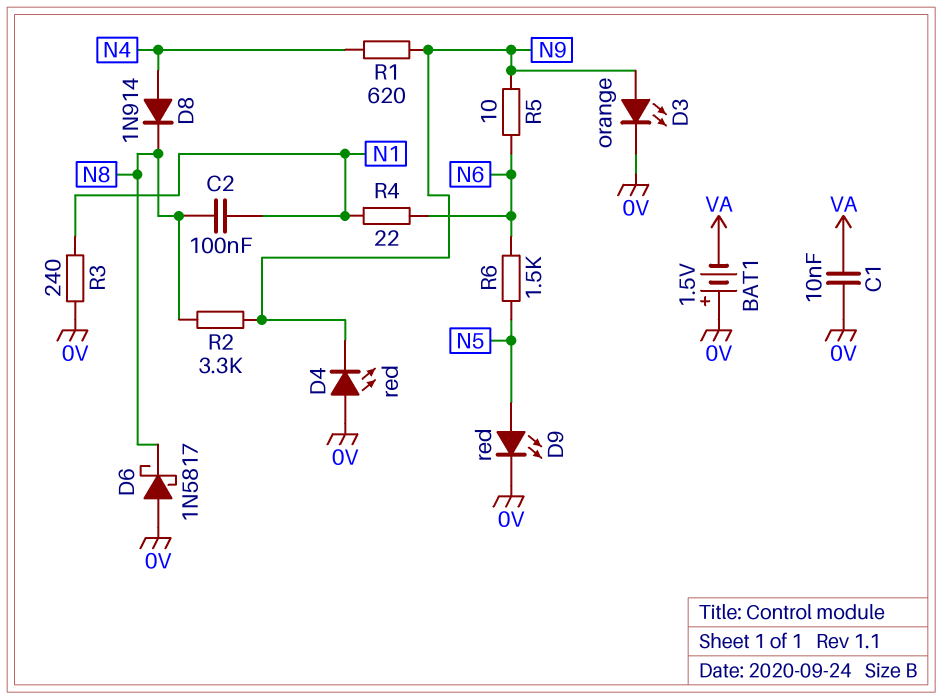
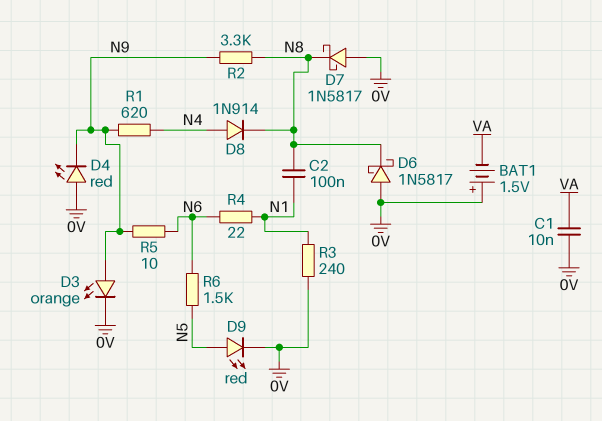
D7: none -> schottky 1N5817 (A 0V, K N8)

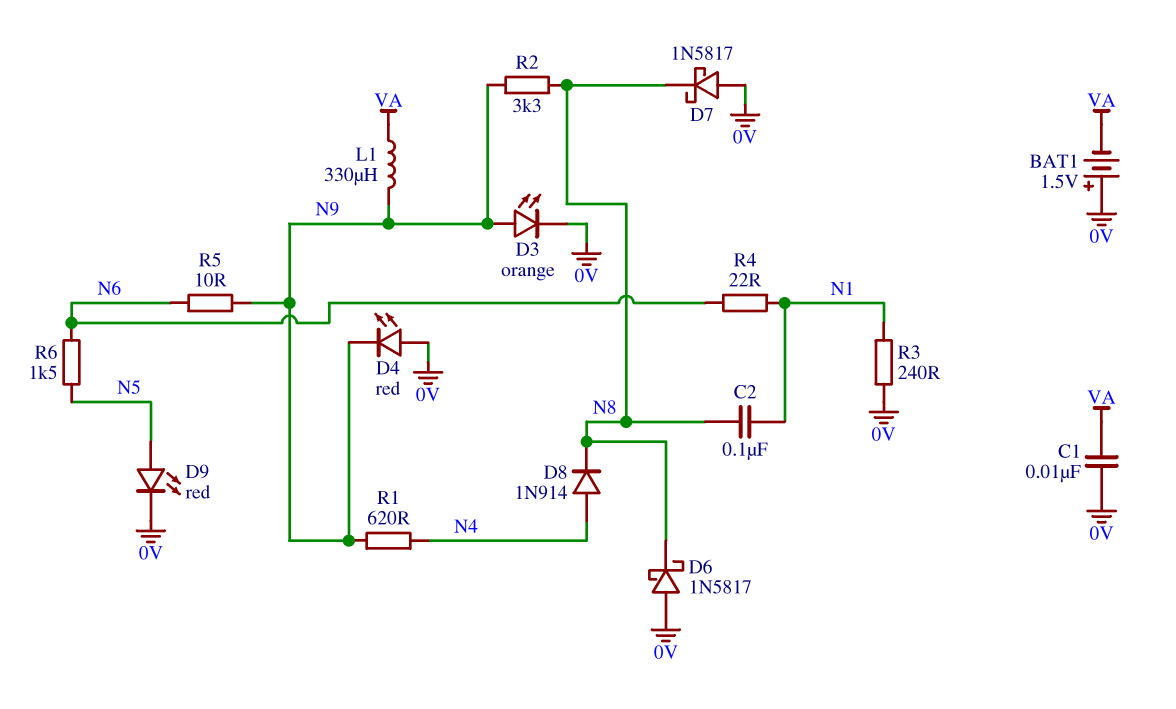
L1: none -> 330uH (N9, VA)

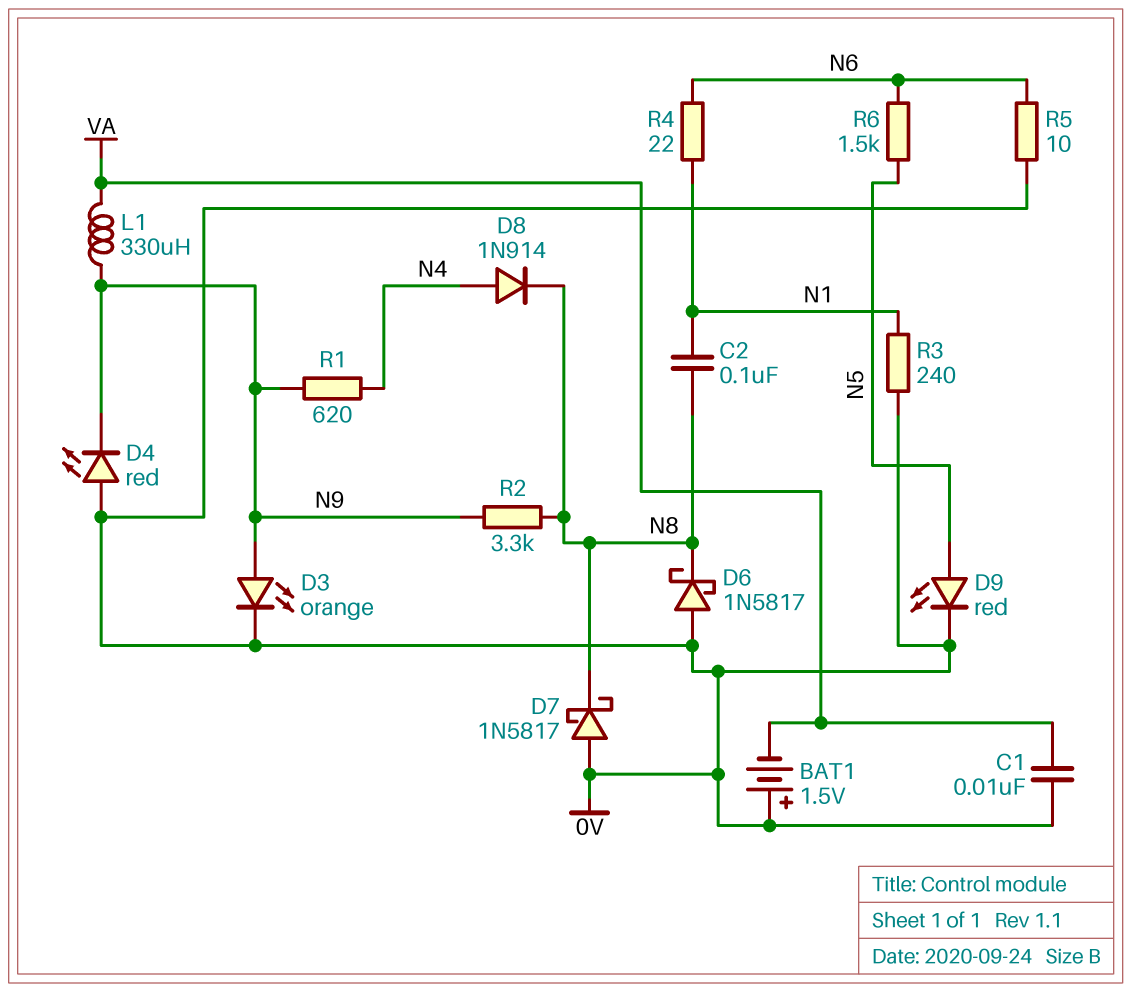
R5: 10 (N6, N9) -> 10 (0V, N6)

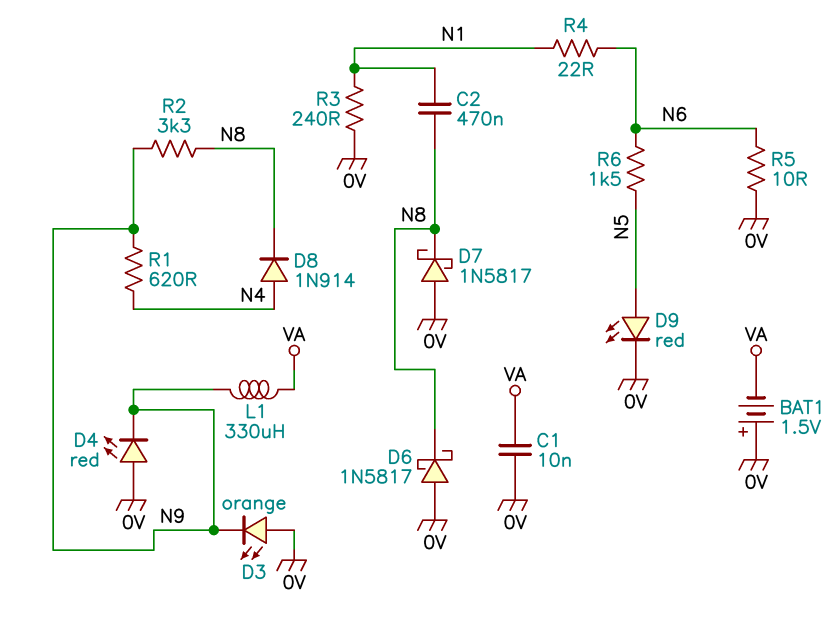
C2: 100nF (N1, N8) -> 470nF (N1, N8)
D3: LED orange (A N9, K 0V) -> LED orange (A 0V, K N9)

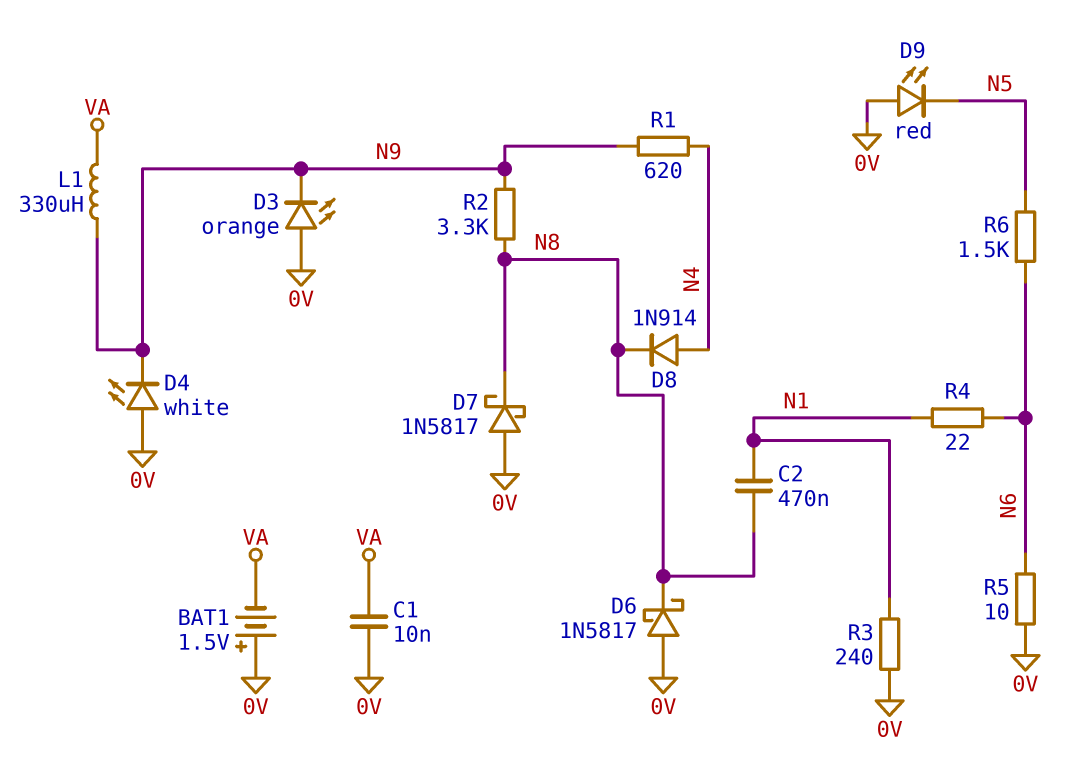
D4: LED red (A 0V, K N9) -> LED white (A 0V, K N9)
D9: LED red (A N5, K 0V) -> LED red (A 0V, K N5)

